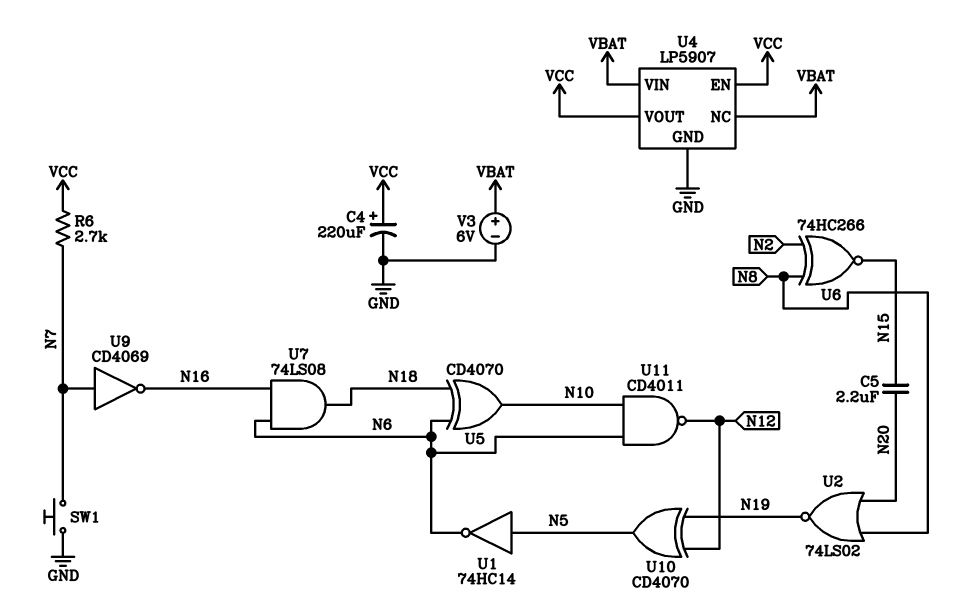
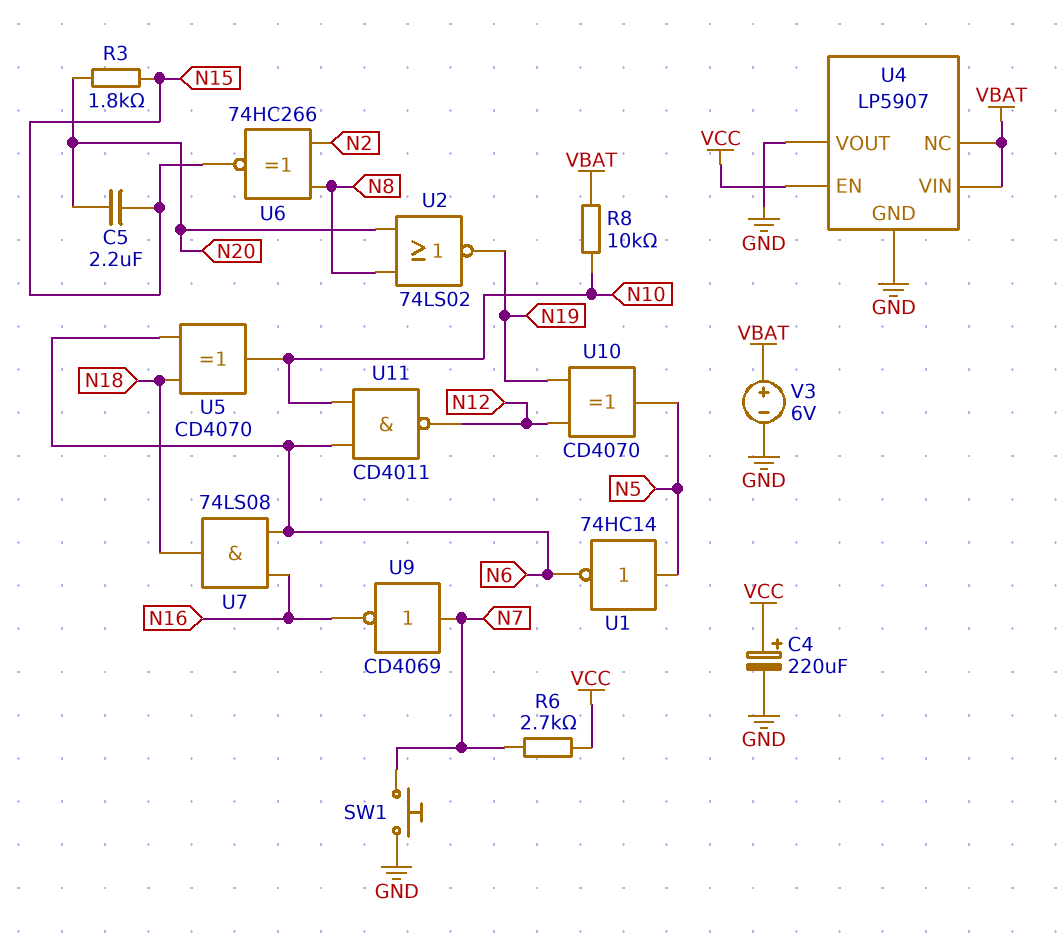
R3: none -> 1.8k (N15, N20)
R8: none -> 10k (N10, VBAT)
U4 pin VOUT: VCC -> GND

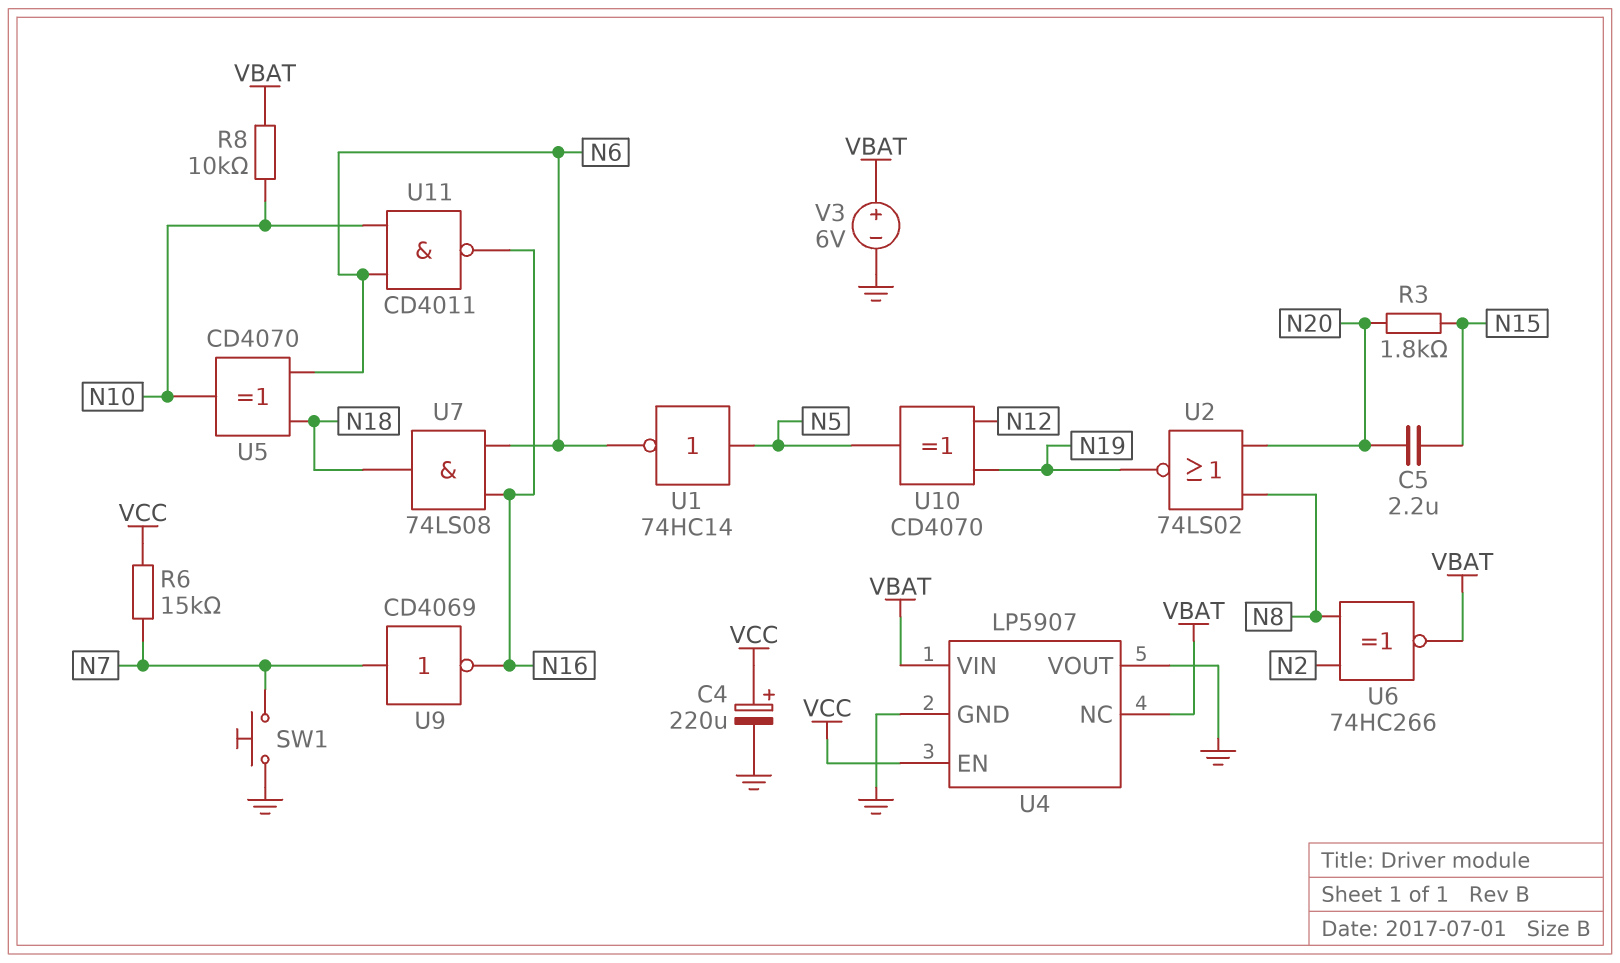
R6: 2.7k (N7, VCC) -> 15k (N7, VCC)
U6: XNOR 74HC266 (in N2, in N8, out N15) -> XNOR 74HC266 (in N2, in N8, out VBAT)
U11: NAND CD4011 (in N6, in N10, out N12) -> NAND CD4011 (in N6, in N10, out N16)

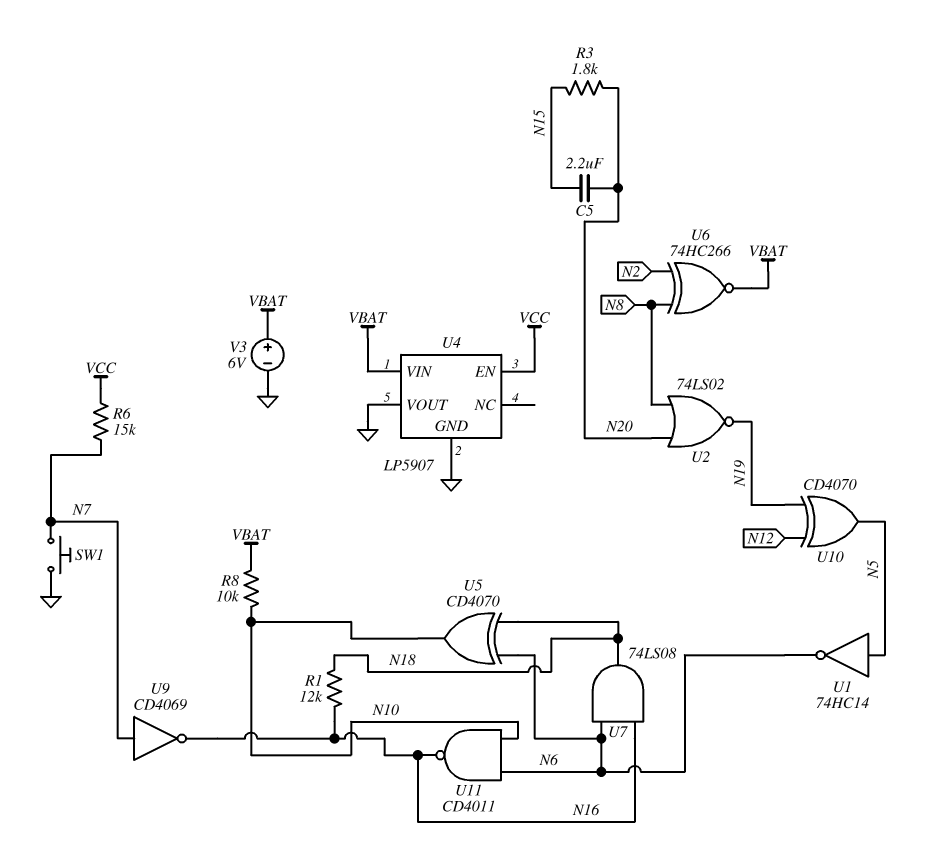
C4: 220uF (plus VCC, minus GND) -> none
R1: none -> 12k (N16, N18)
U4 pin NC: VBAT -> none

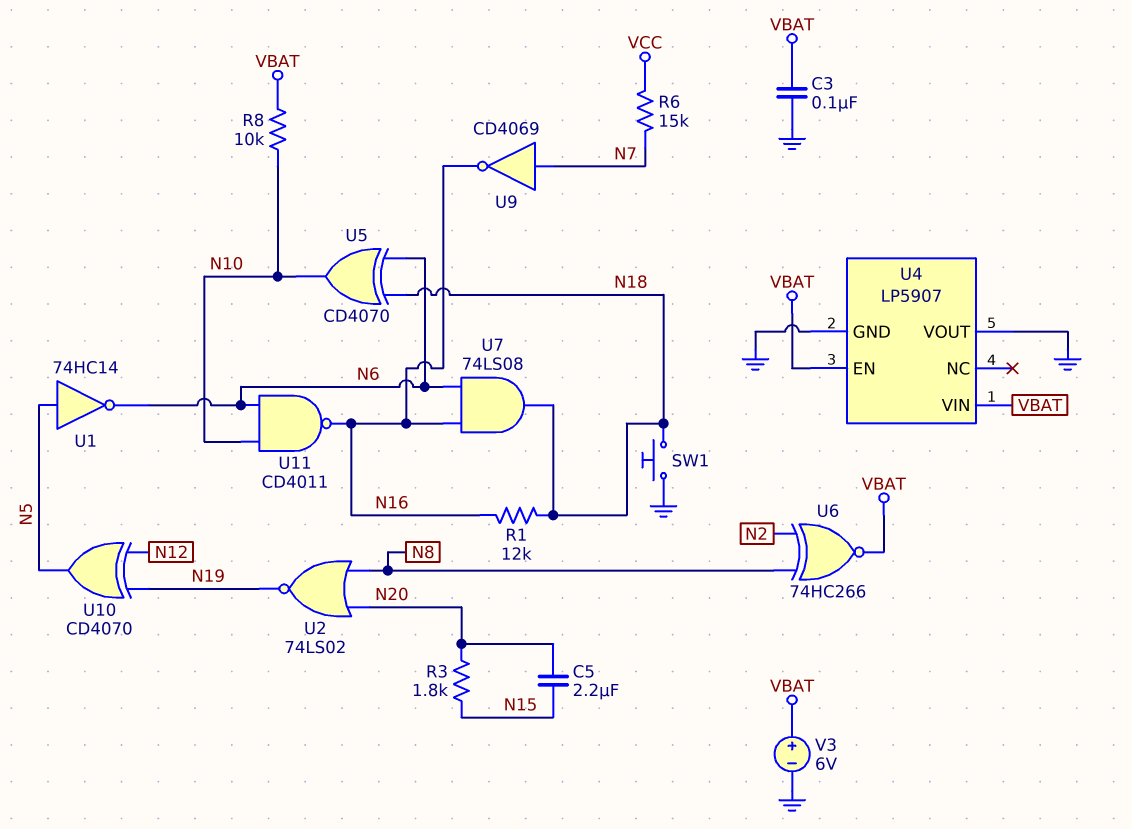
C3: none -> 100nF (GND, VBAT)
SW1: button (GND, N7) -> button (GND, N18)
U4 pin EN: VCC -> VBAT

